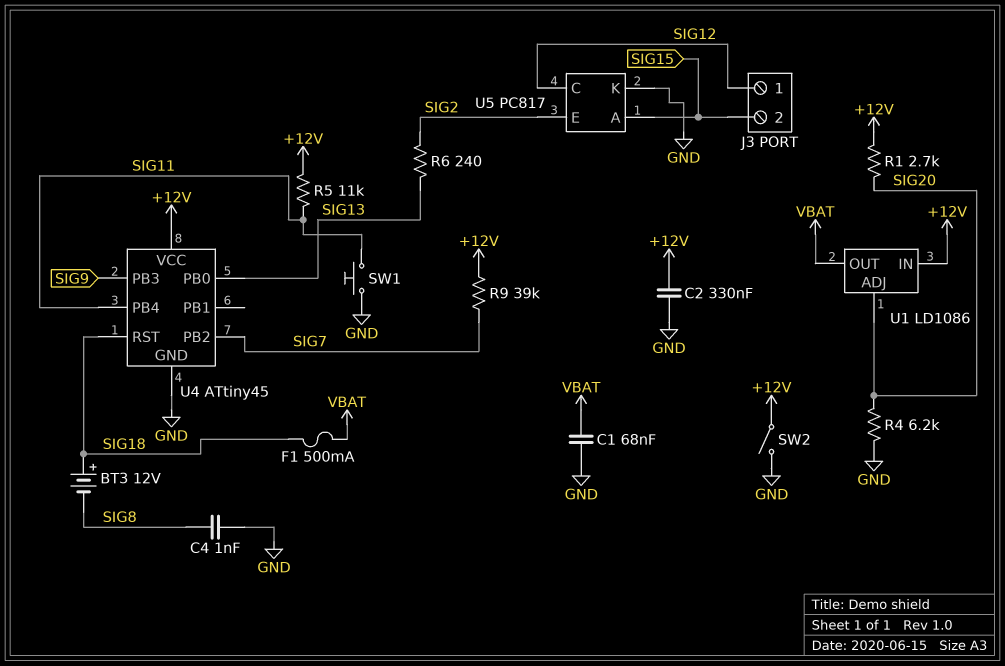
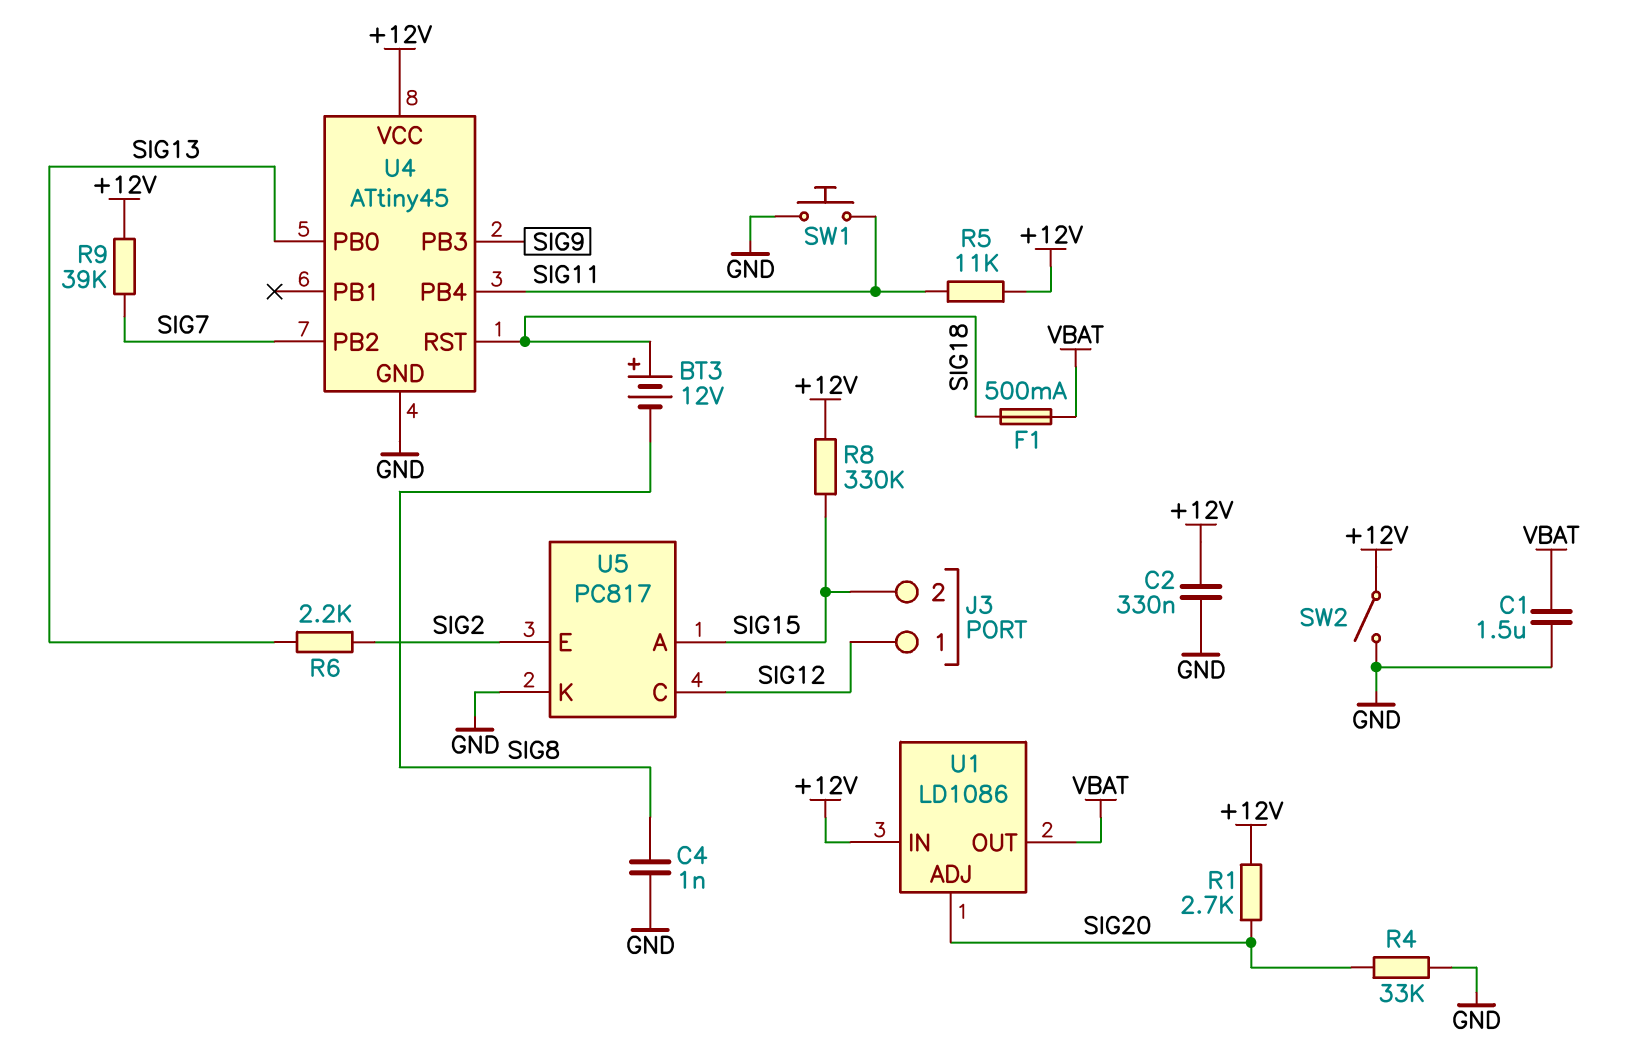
C1: 68nF (GND, VBAT) -> 1.5uF (GND, VBAT)
R4: 6.2k (GND, SIG20) -> 33k (GND, SIG20)
R6: 240 (SIG2, SIG13) -> 2.2k (SIG2, SIG13)
R8: none -> 330k (+12V, SIG15)

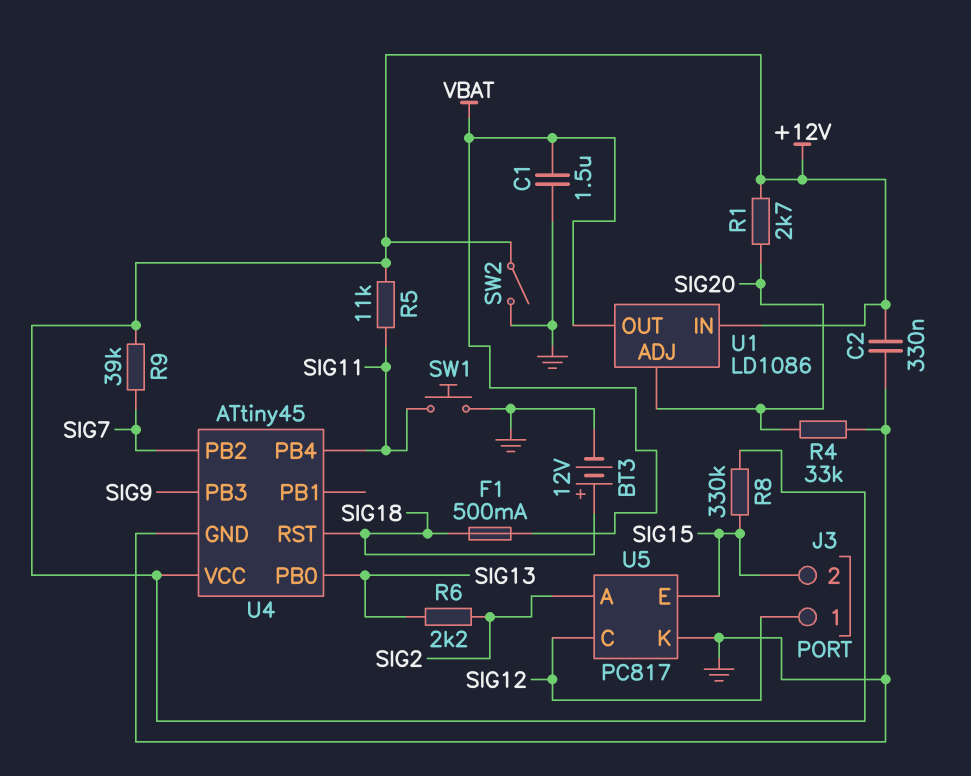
BT3: 12V (plus SIG18, minus SIG8) -> 12V (plus SIG18, minus GND)
C4: 1nF (GND, SIG8) -> none
U5 pin A: SIG15 -> SIG2
U5 pin E: SIG2 -> SIG15

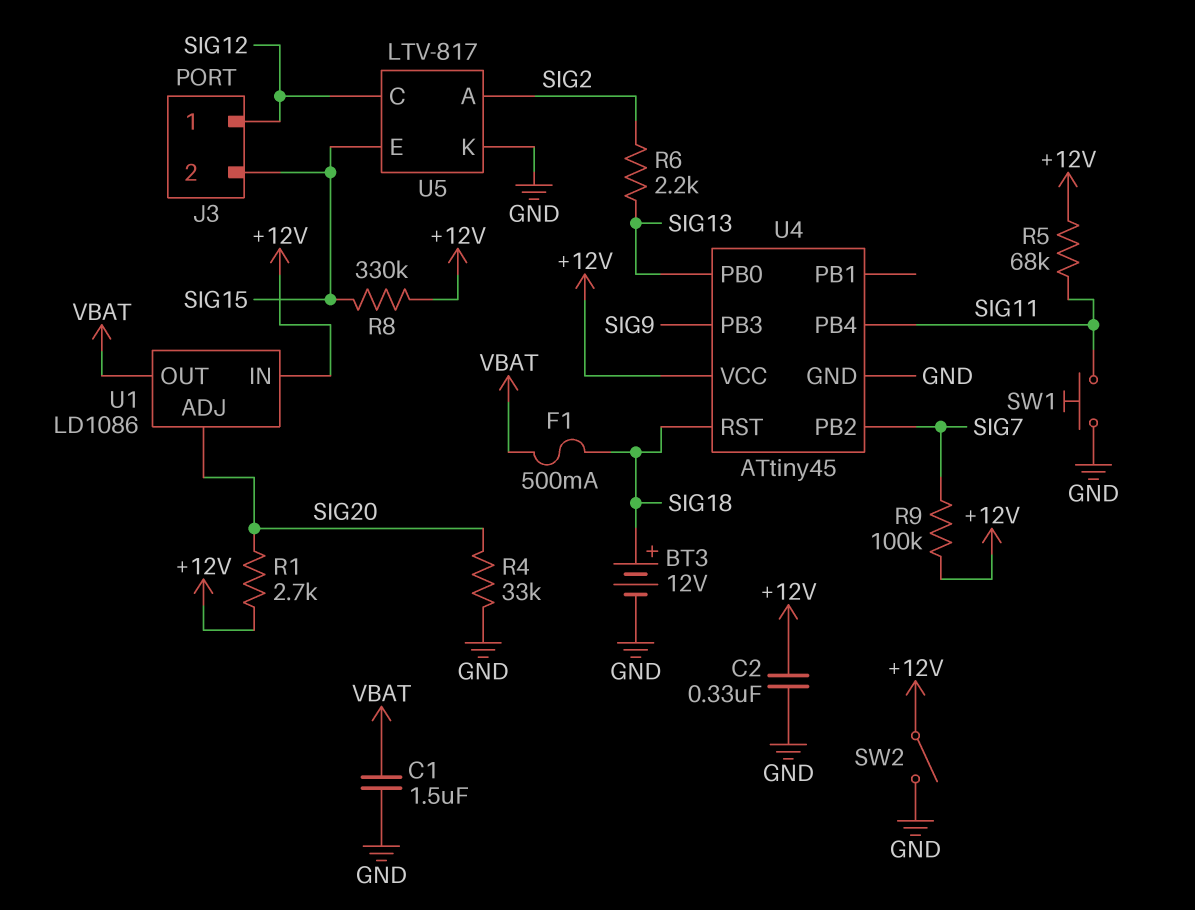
R5: 11k (+12V, SIG11) -> 68k (+12V, SIG11)
R9: 39k (+12V, SIG7) -> 100k (+12V, SIG7)
U5: PC817 -> LTV-817

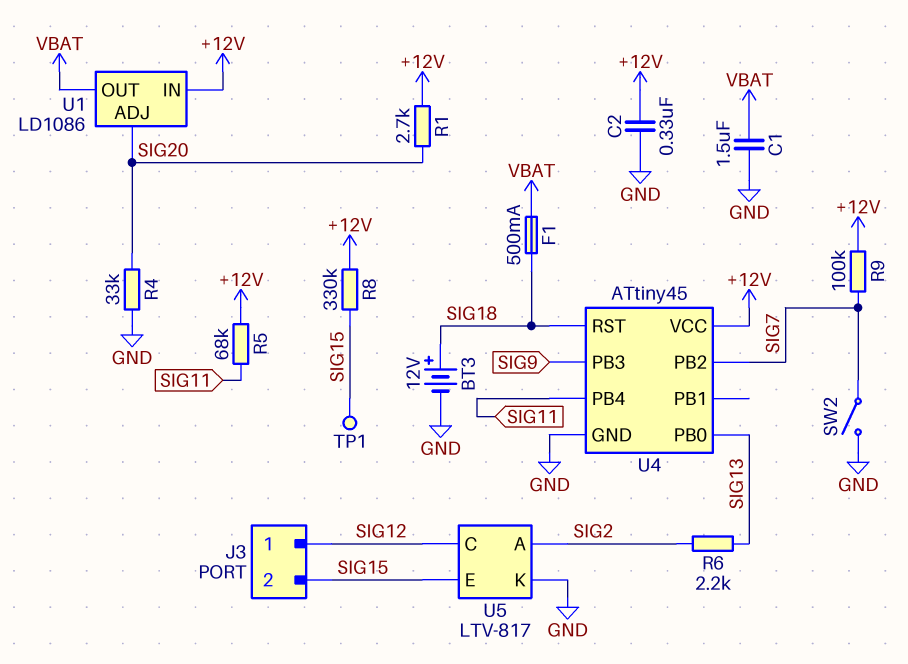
SW1: button (GND, SIG11) -> none
SW2: switch (+12V, GND) -> switch (GND, SIG7)
TP1: none -> test point (SIG15)

